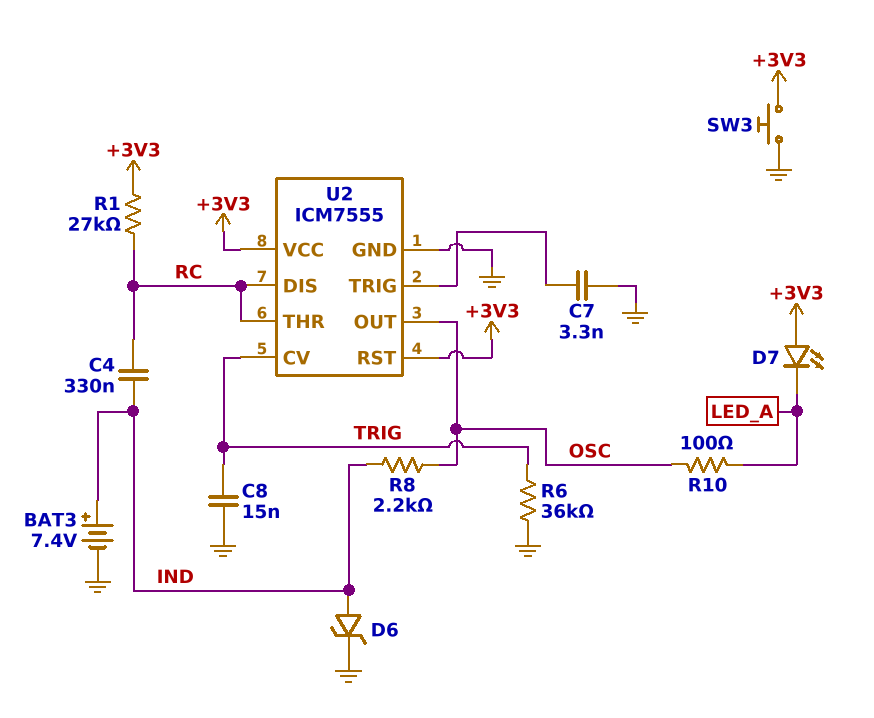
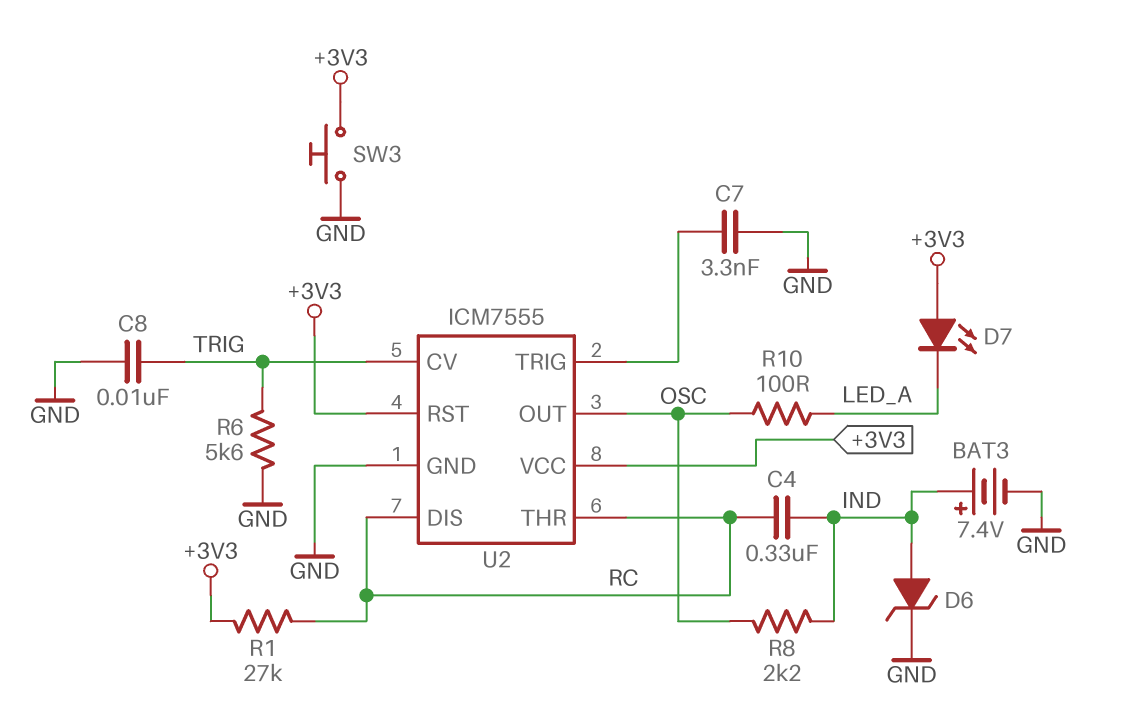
C8: 15nF (GND, TRIG) -> 10nF (GND, TRIG)
R6: 36k (GND, TRIG) -> 5.6k (GND, TRIG)

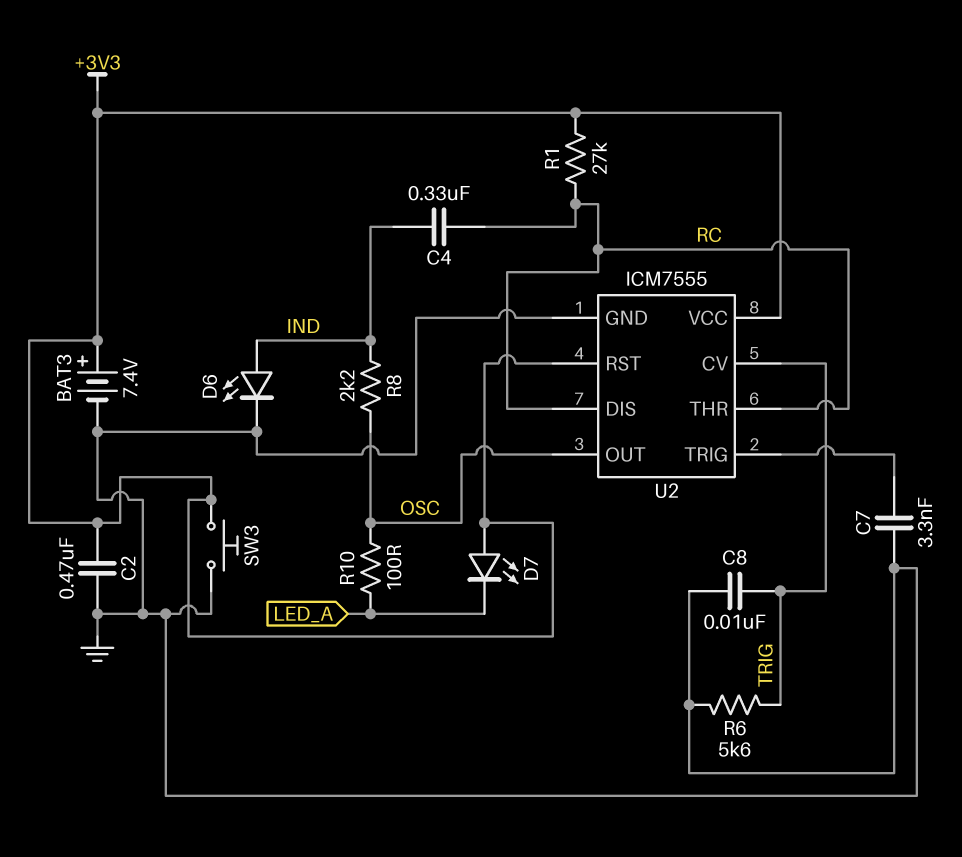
BAT3: 7.4V (plus IND, minus GND) -> 7.4V (plus +3V3, minus GND)
C2: none -> 470nF (+3V3, GND)
D6: zener (A IND, K GND) -> LED (A IND, K GND)

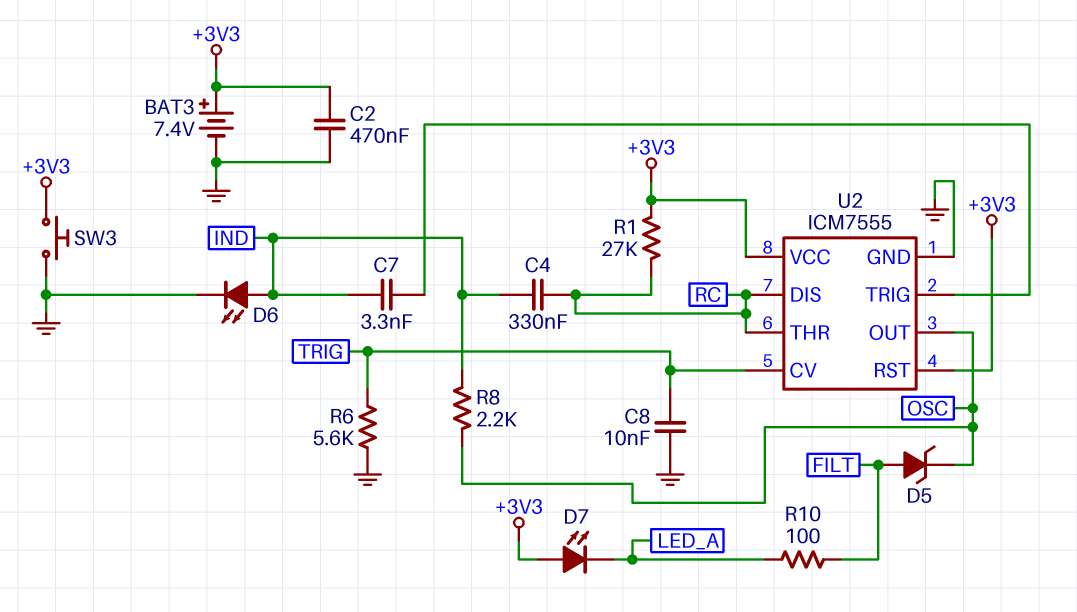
C7: 3.3nF (GND, U2/TRIG) -> 3.3nF (IND, U2/TRIG)
D5: none -> zener (A FILT, K OSC)
R10: 100 (LED_A, OSC) -> 100 (FILT, LED_A)

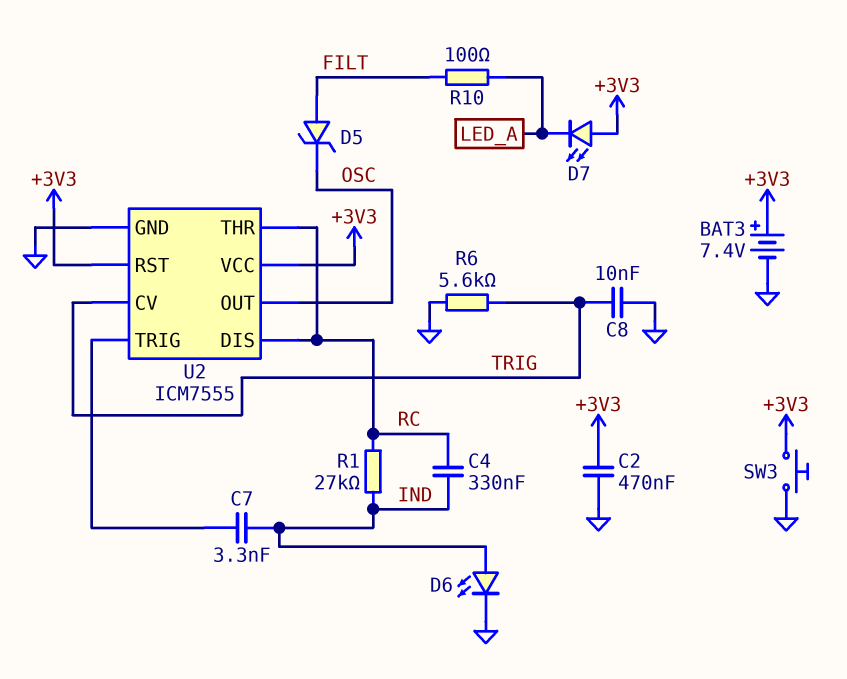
R1: 27k (+3V3, RC) -> 27k (IND, RC)
R8: 2.2k (IND, OSC) -> none

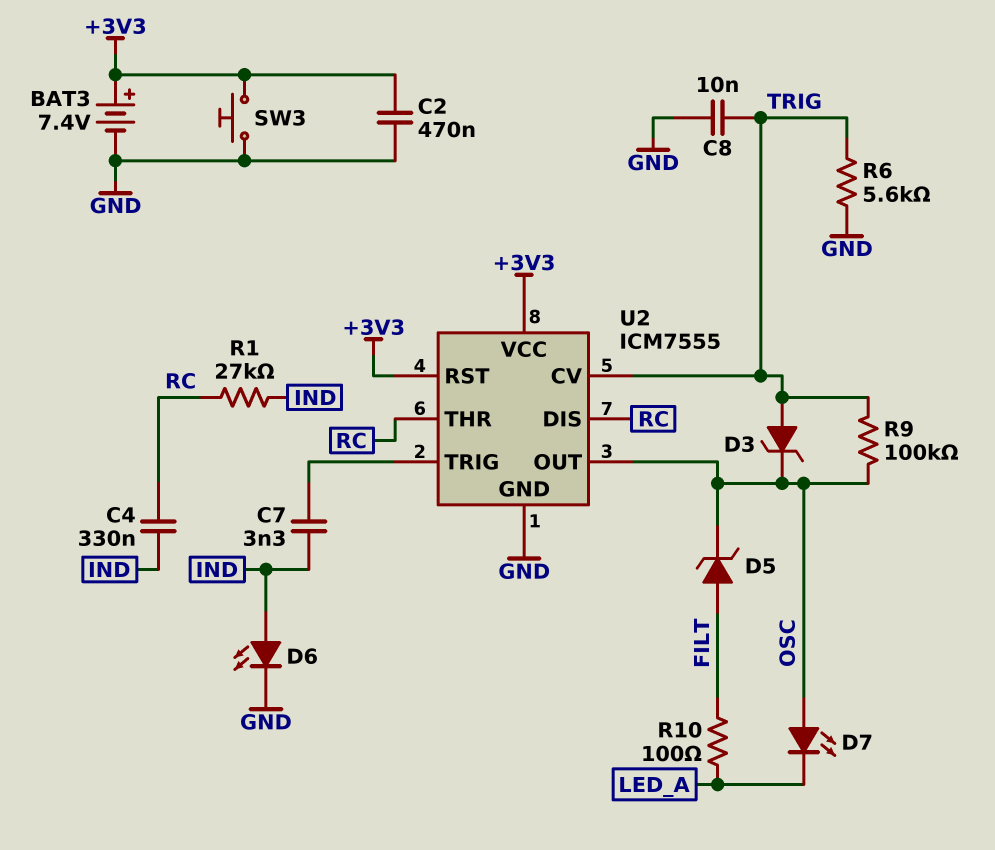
D3: none -> zener (A TRIG, K OSC)
D7: LED (A +3V3, K LED_A) -> LED (A OSC, K LED_A)
R9: none -> 100k (OSC, TRIG)

